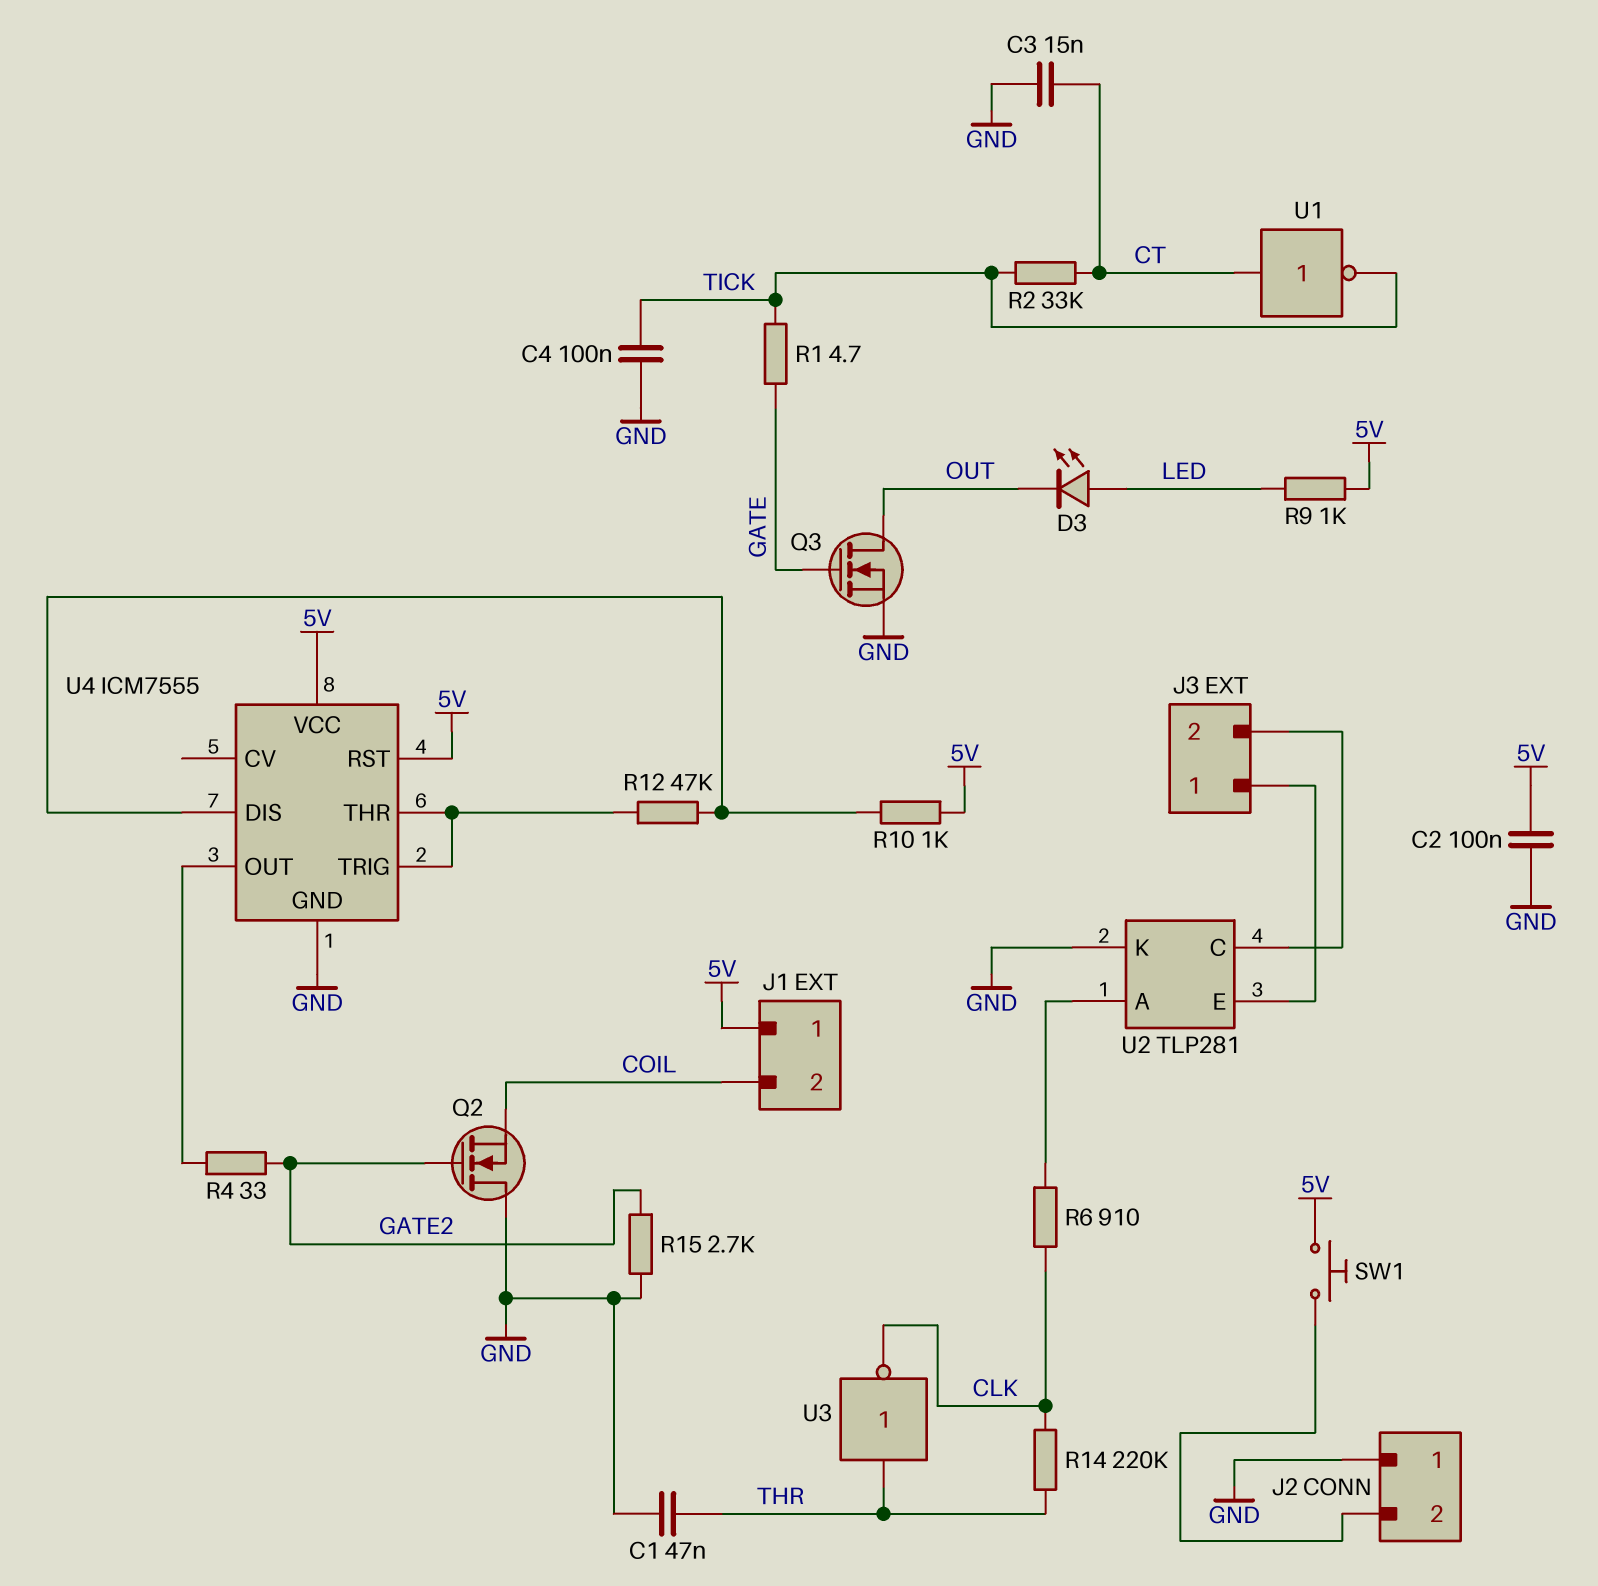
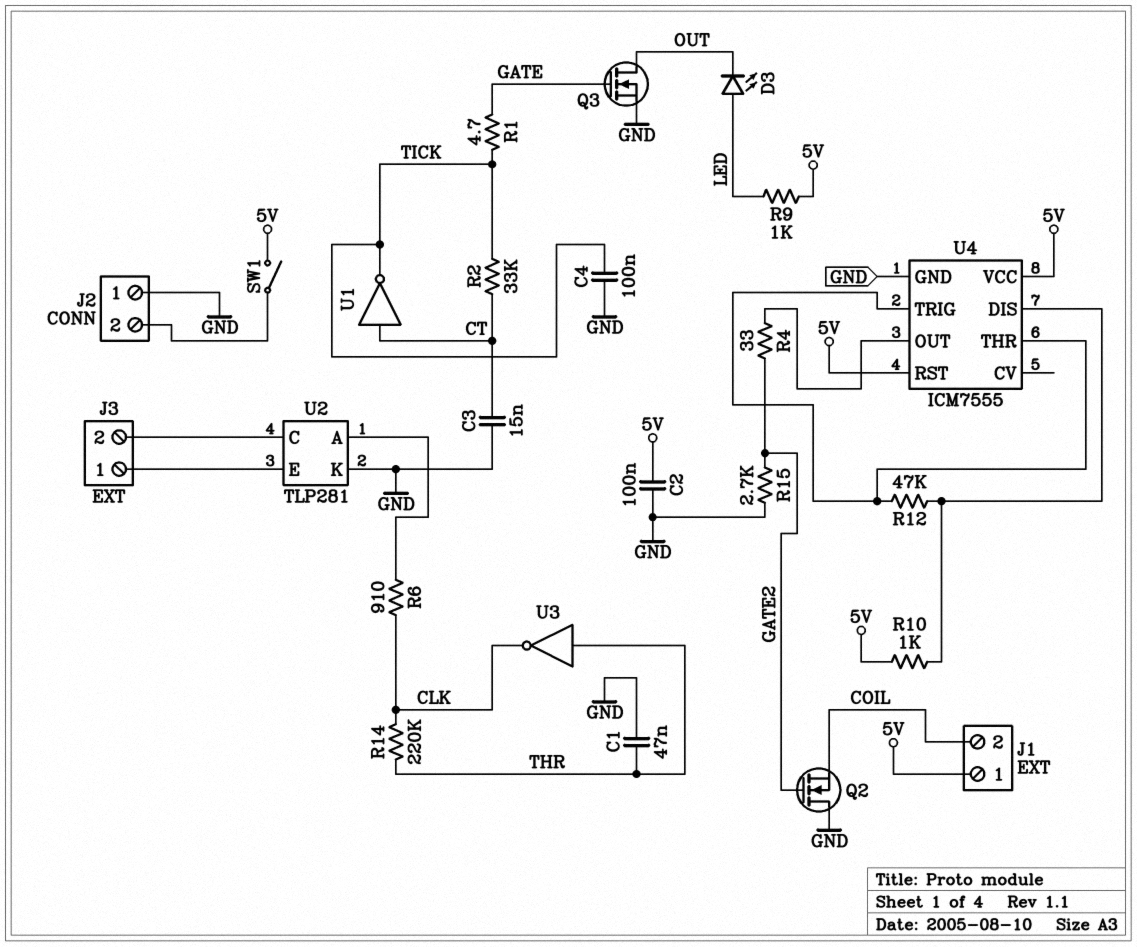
SW1: button (5V, J2/2) -> switch (5V, J2/2)

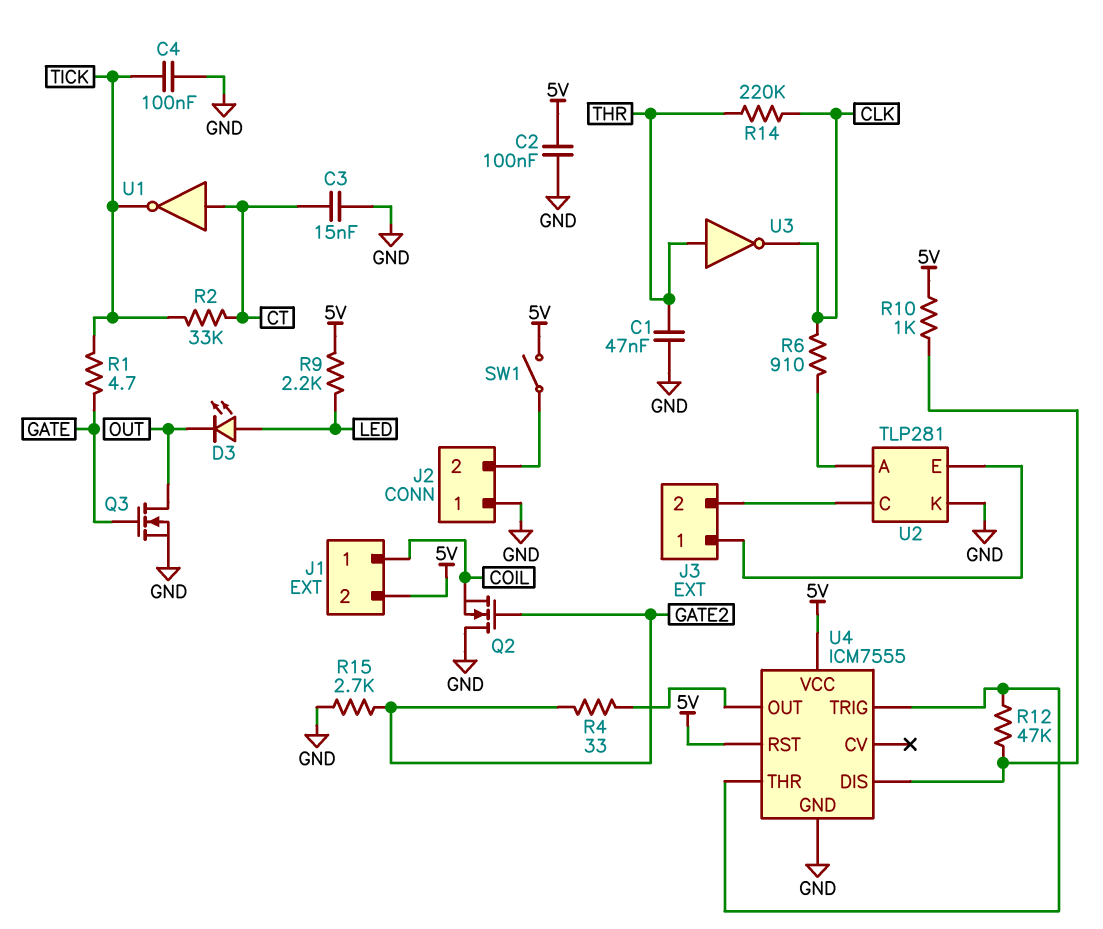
J1 pin 1: 5V -> COIL
J1 pin 2: COIL -> 5V
R9: 1k (5V, LED) -> 2.2k (5V, LED)

